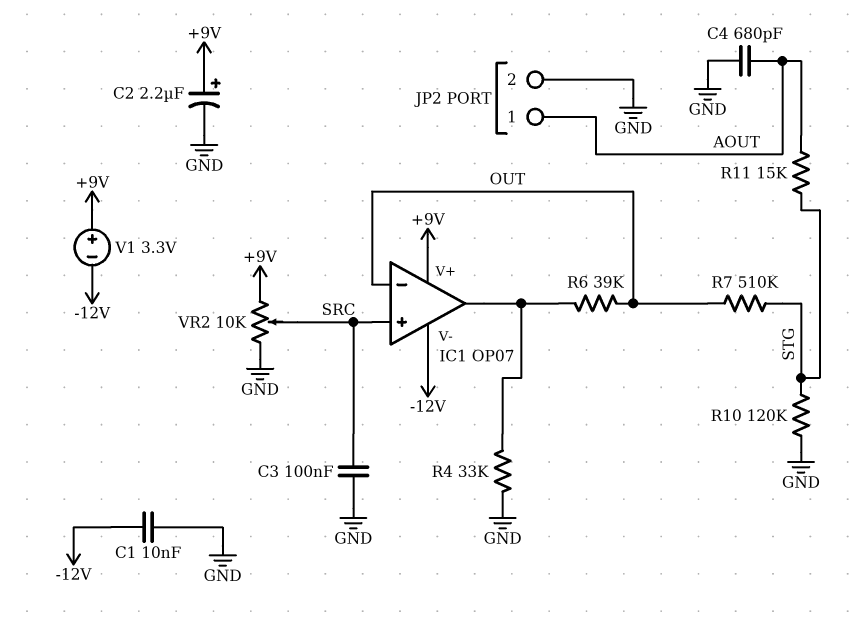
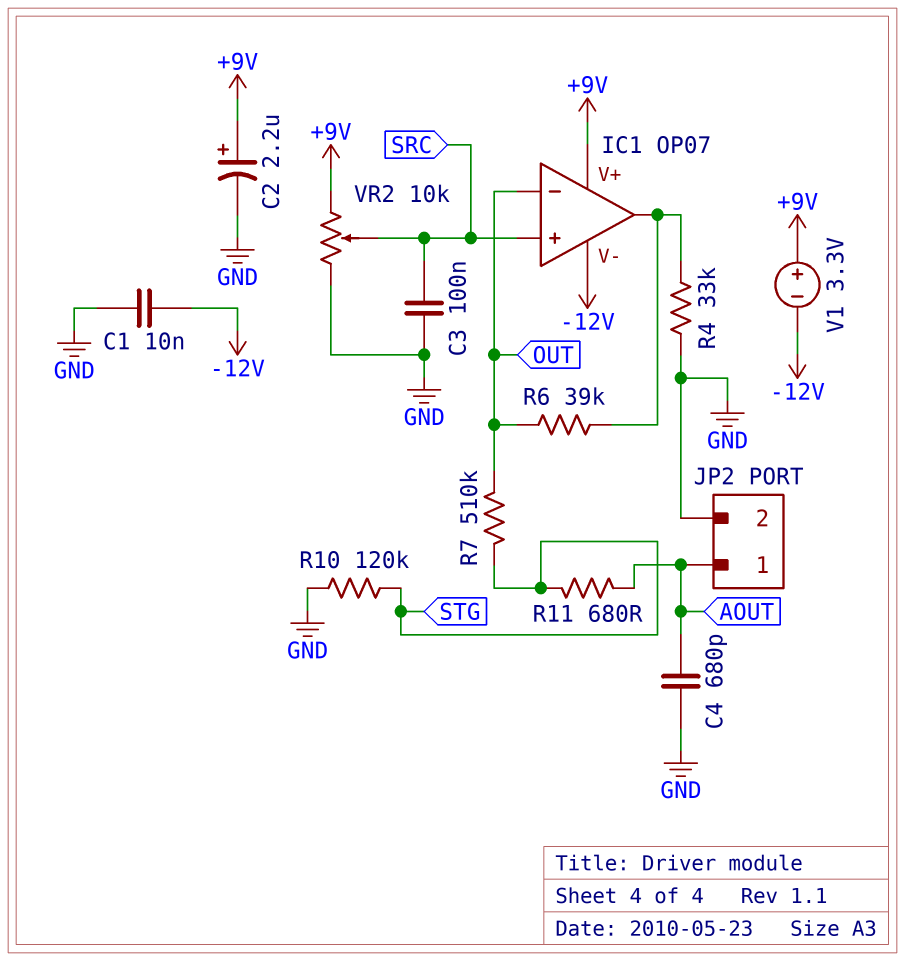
R11: 15k (AOUT, STG) -> 680 (AOUT, STG)

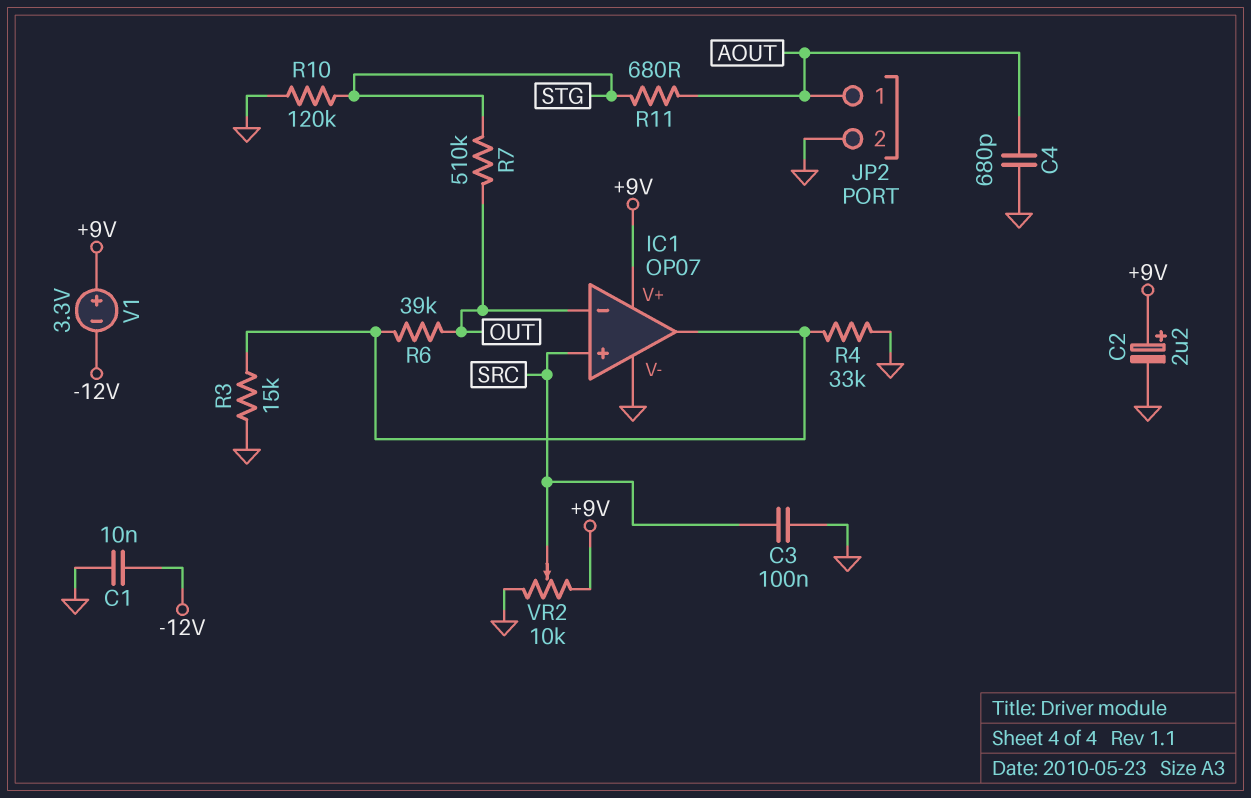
IC1 pin V-: -12V -> GND
R3: none -> 15k (GND, IC1/out)

